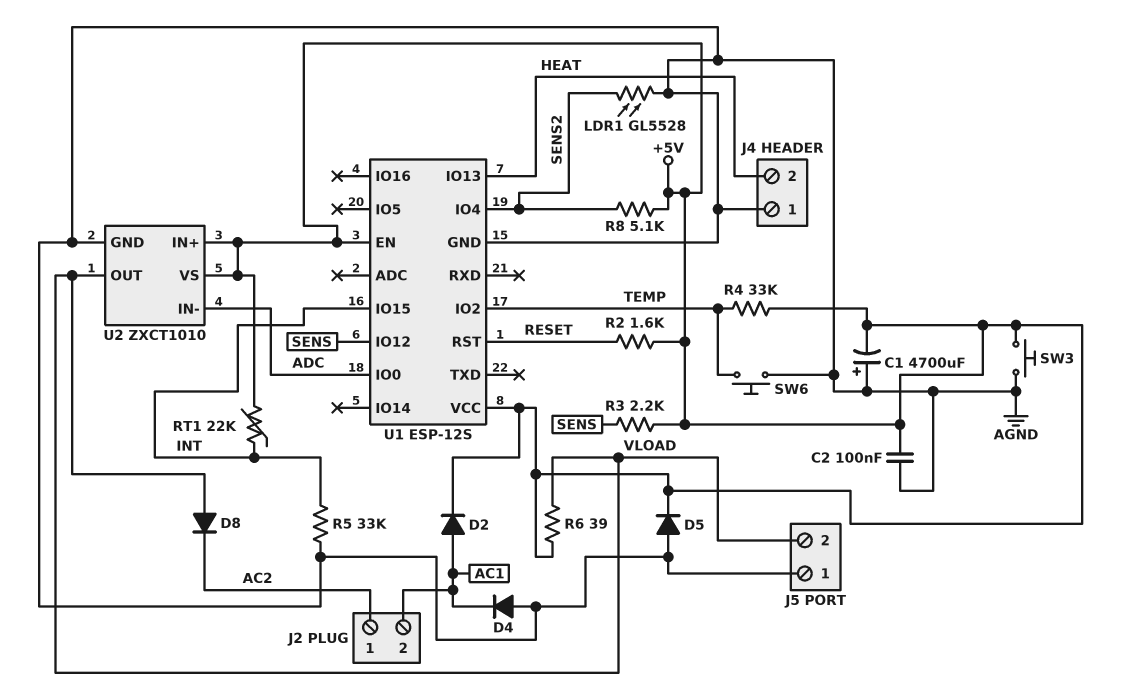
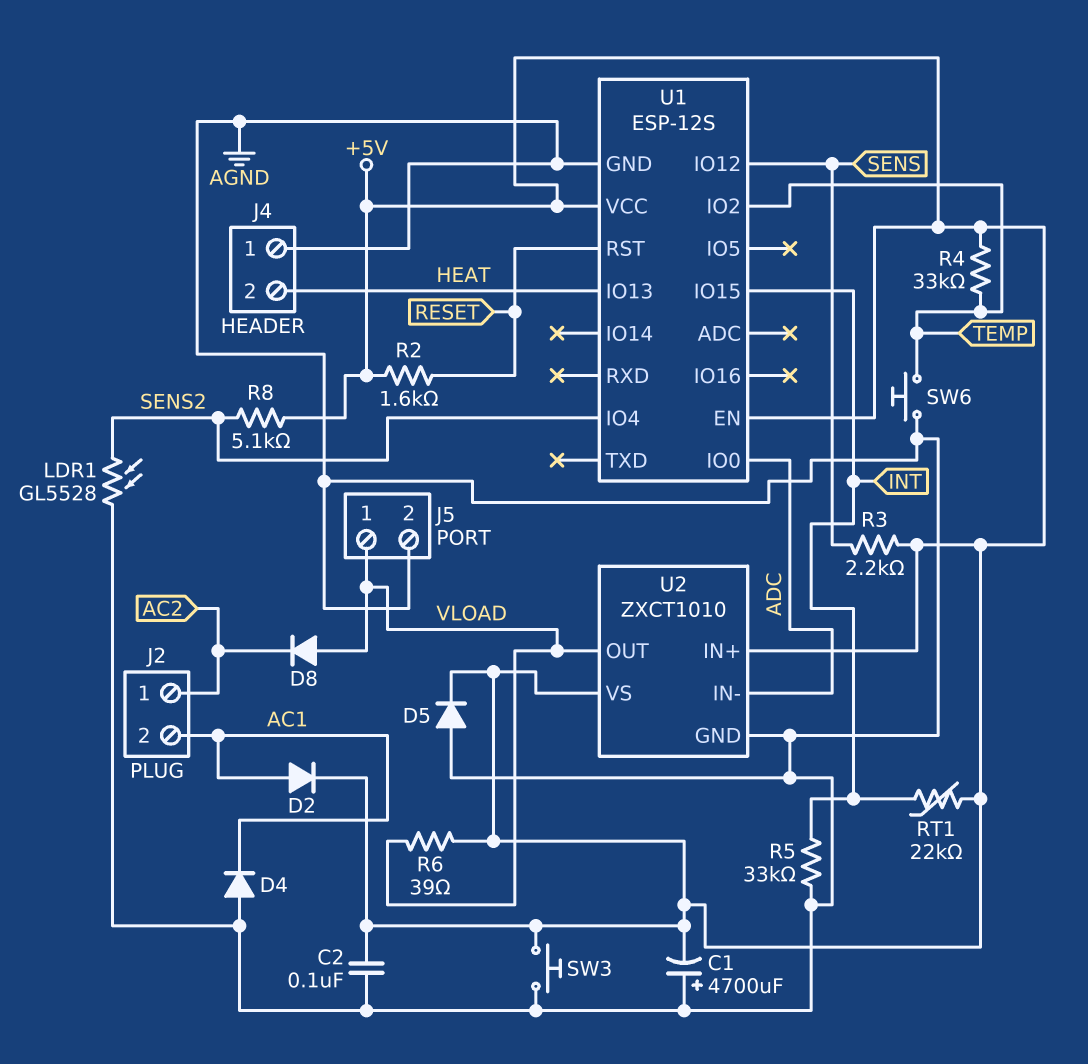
J5 pin 1: AGND -> VLOAD
J5 pin 2: VLOAD -> AGND

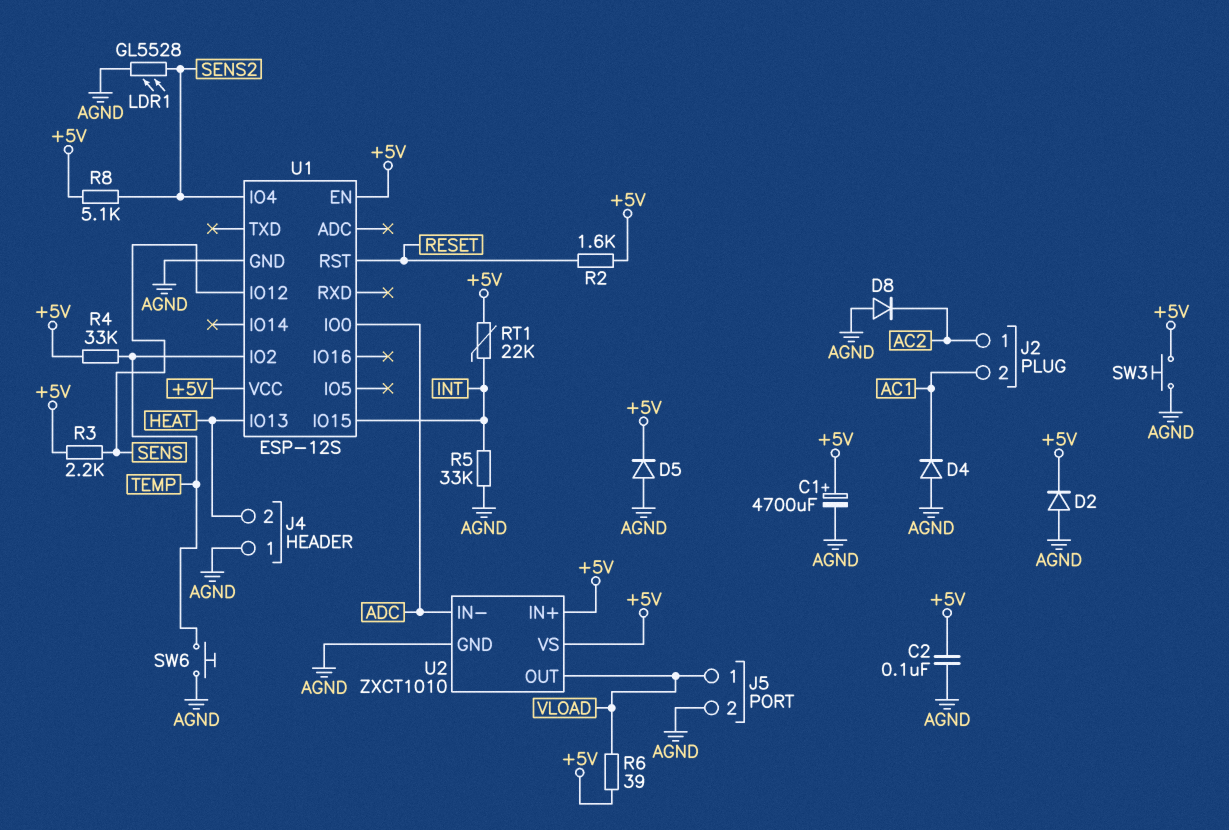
C1: 4700uF (plus AGND, minus +5V) -> 4700uF (plus +5V, minus AGND)
D2: diode (A AC1, K +5V) -> diode (A AGND, K +5V)
D8: diode (A VLOAD, K AC2) -> diode (A AGND, K AC2)

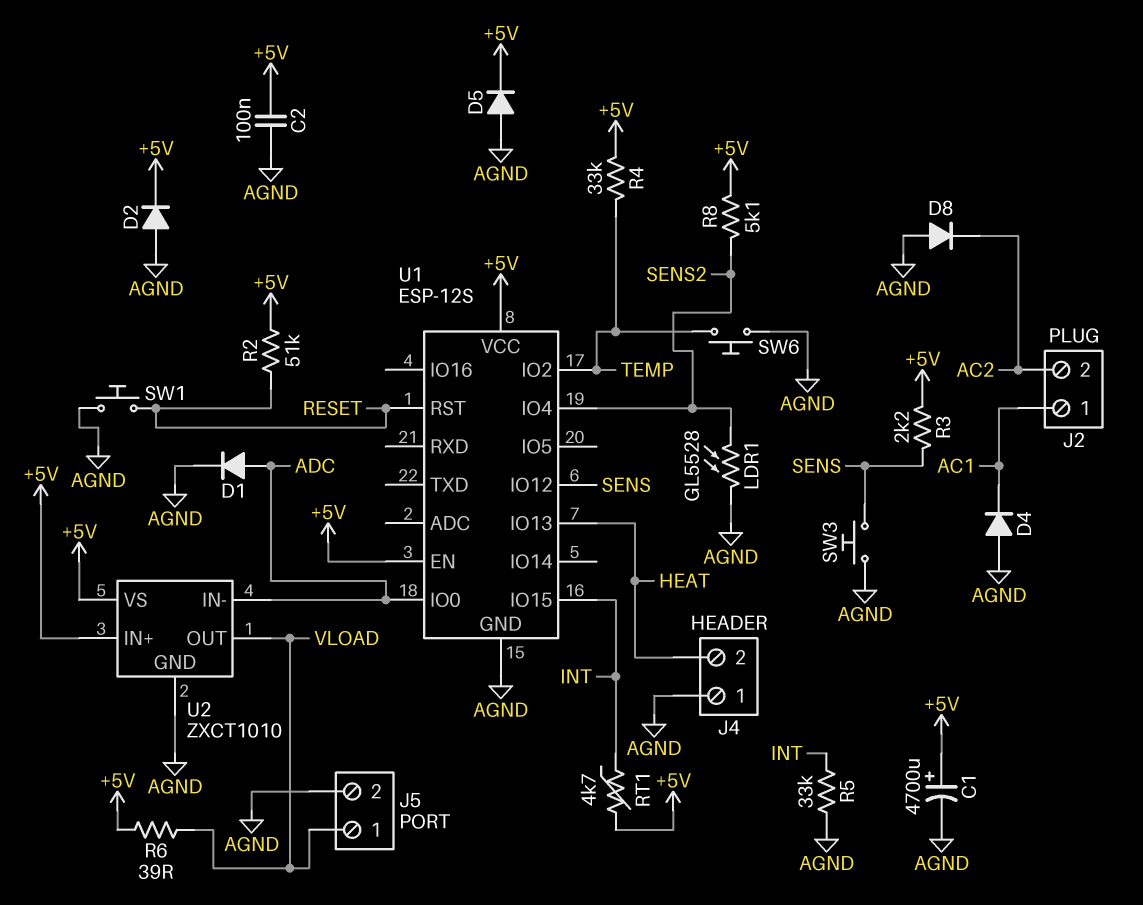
D1: none -> diode (A ADC, K AGND)
J2 pin 1: AC2 -> AC1
J2 pin 2: AC1 -> AC2
R2: 1.6k (+5V, RESET) -> 51k (+5V, RESET)
RT1: 22k (+5V, INT) -> 4.7k (+5V, INT)
SW1: none -> button (AGND, RESET)
SW3: button (+5V, AGND) -> button (AGND, SENS)

